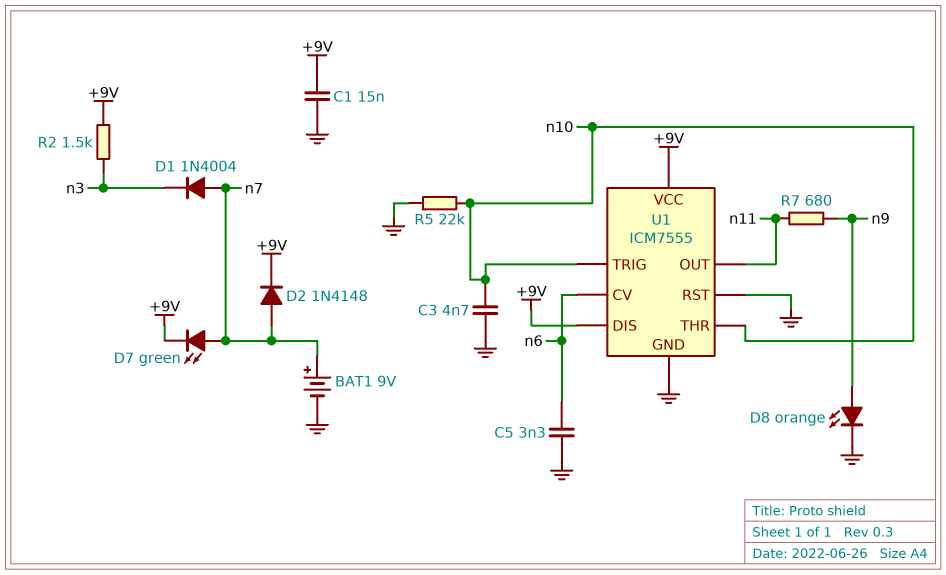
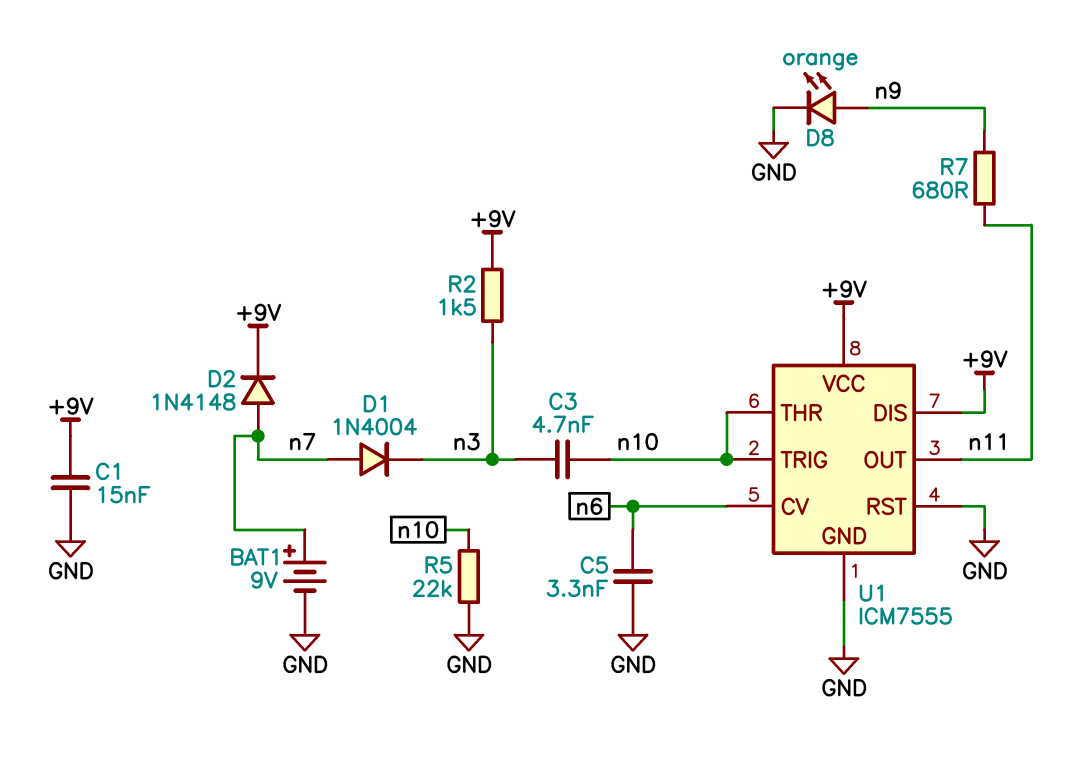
C3: 4.7nF (GND, n10) -> 4.7nF (n3, n10)
D7: LED green (A n7, K +9V) -> none

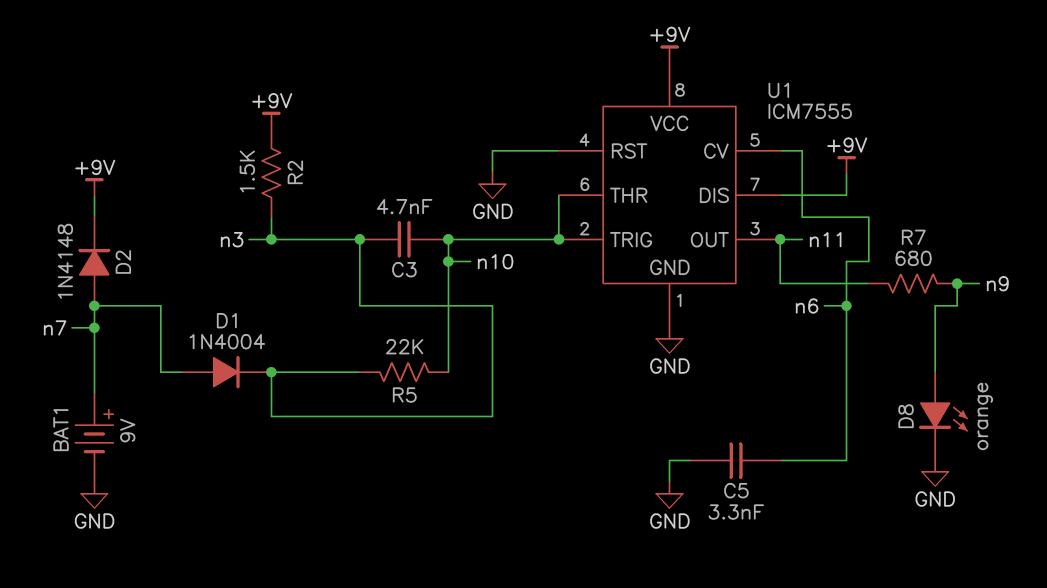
C1: 15nF (+9V, GND) -> none
R5: 22k (GND, n10) -> 22k (n3, n10)

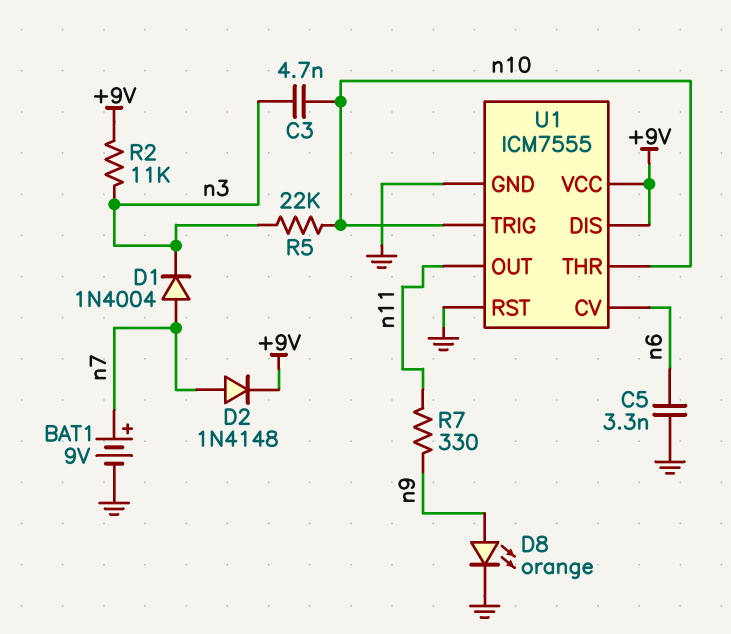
R2: 1.5k (+9V, n3) -> 11k (+9V, n3)
R7: 680 (n9, n11) -> 330 (n9, n11)

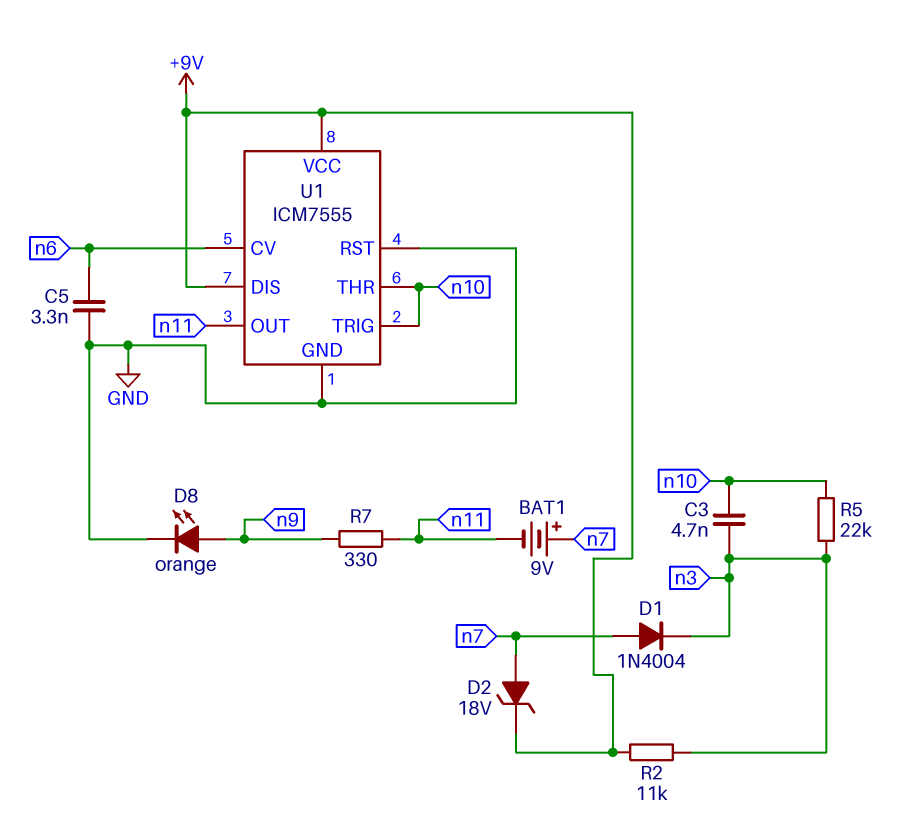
BAT1: 9V (plus n7, minus GND) -> 9V (plus n7, minus n11)
D2: diode 1N4148 (A n7, K +9V) -> zener 18V (A n7, K +9V)

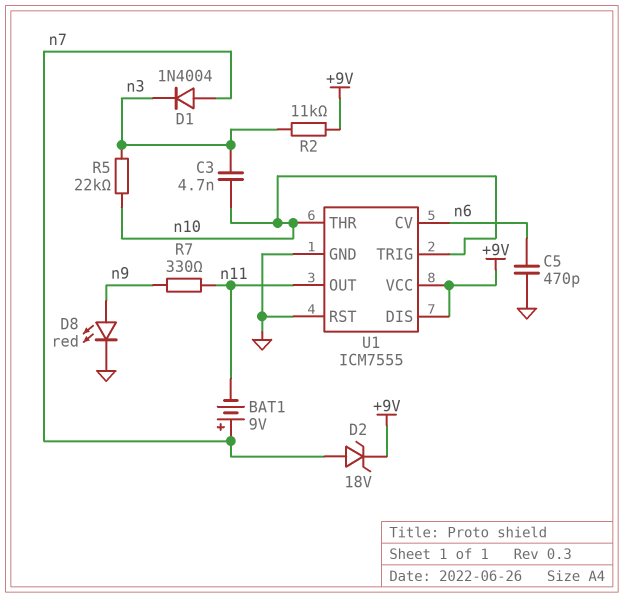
C5: 3.3nF (GND, n6) -> 470pF (GND, n6)
D8: LED orange (A n9, K GND) -> LED red (A n9, K GND)

